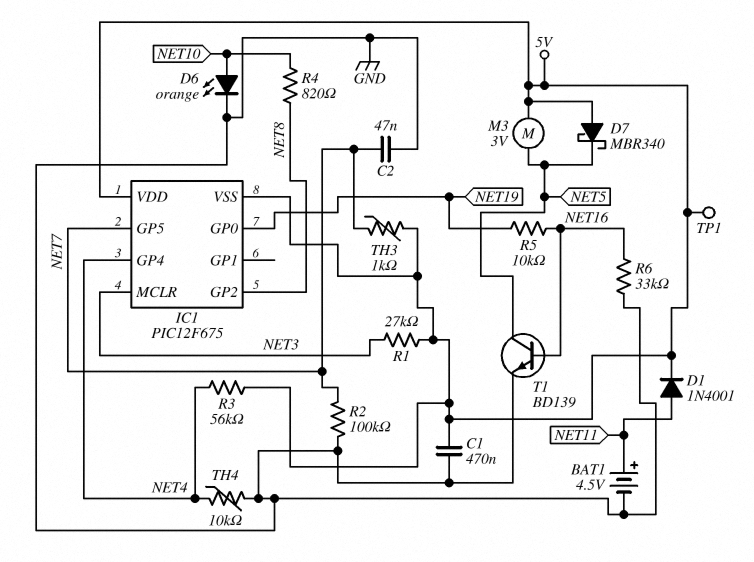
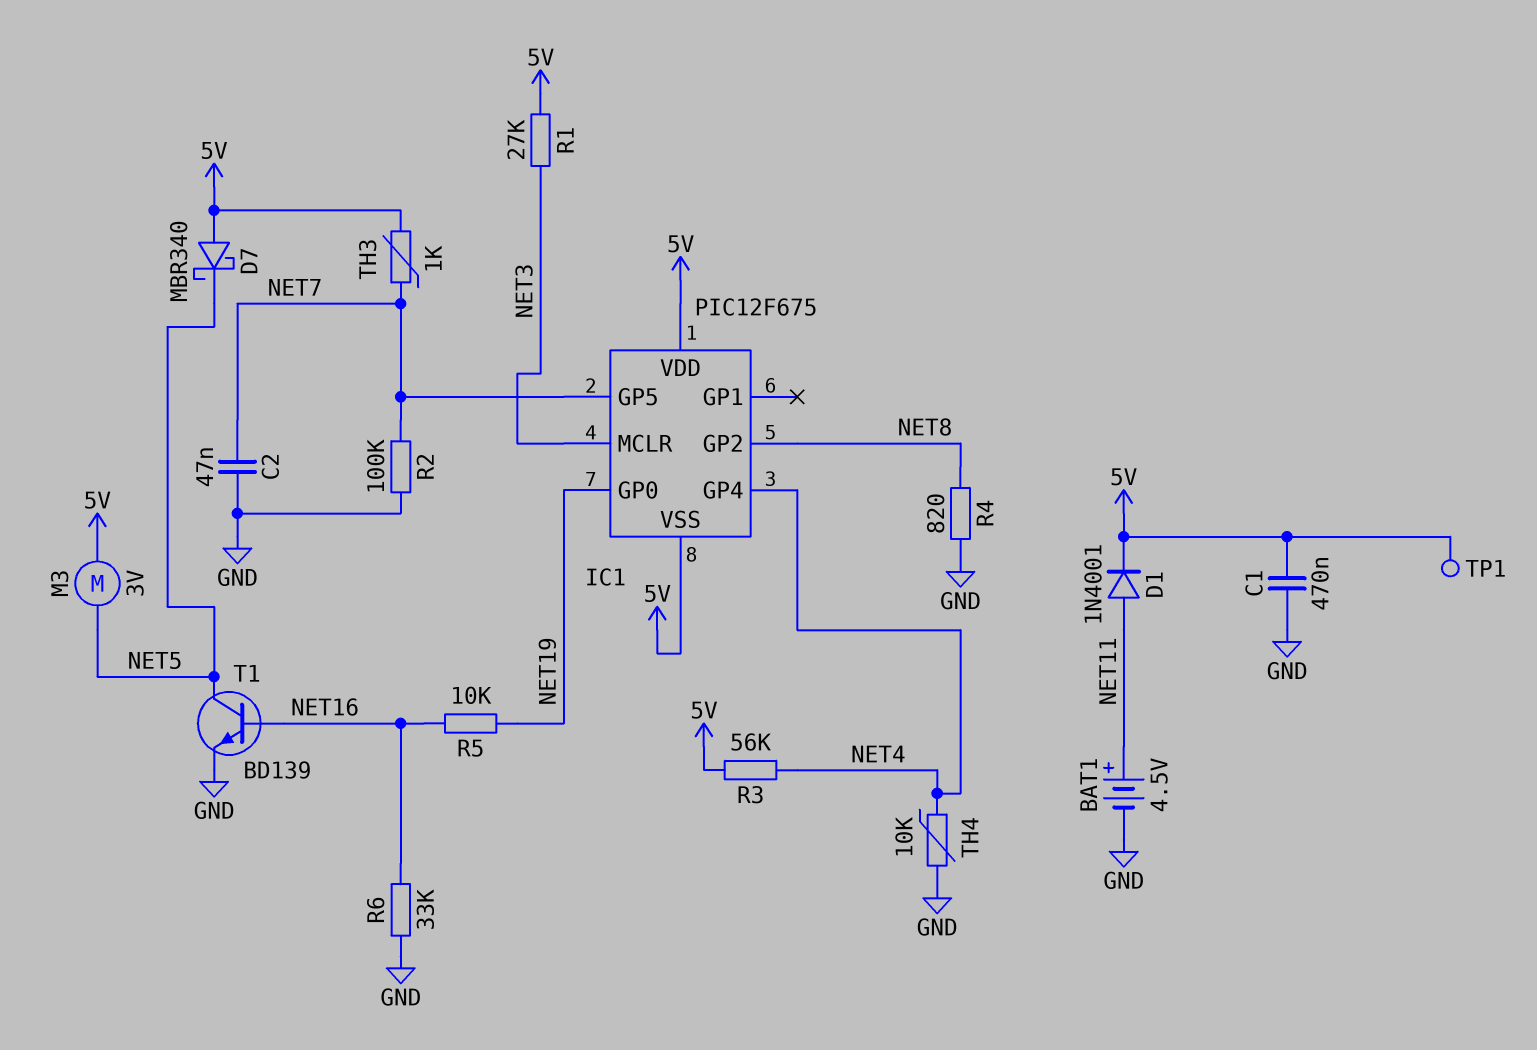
D6: LED orange (A NET10, K GND) -> none
R4: 820 (NET8, NET10) -> 820 (GND, NET8)

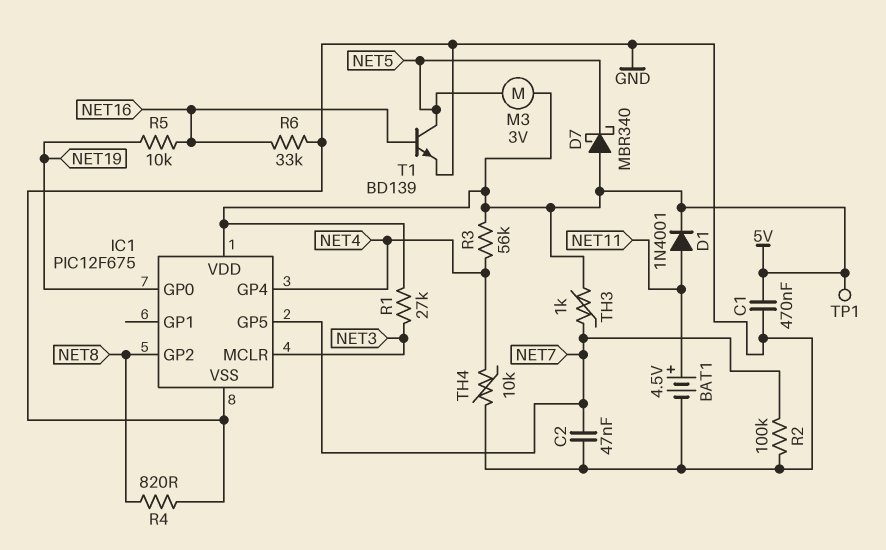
IC1 pin VSS: 5V -> GND

